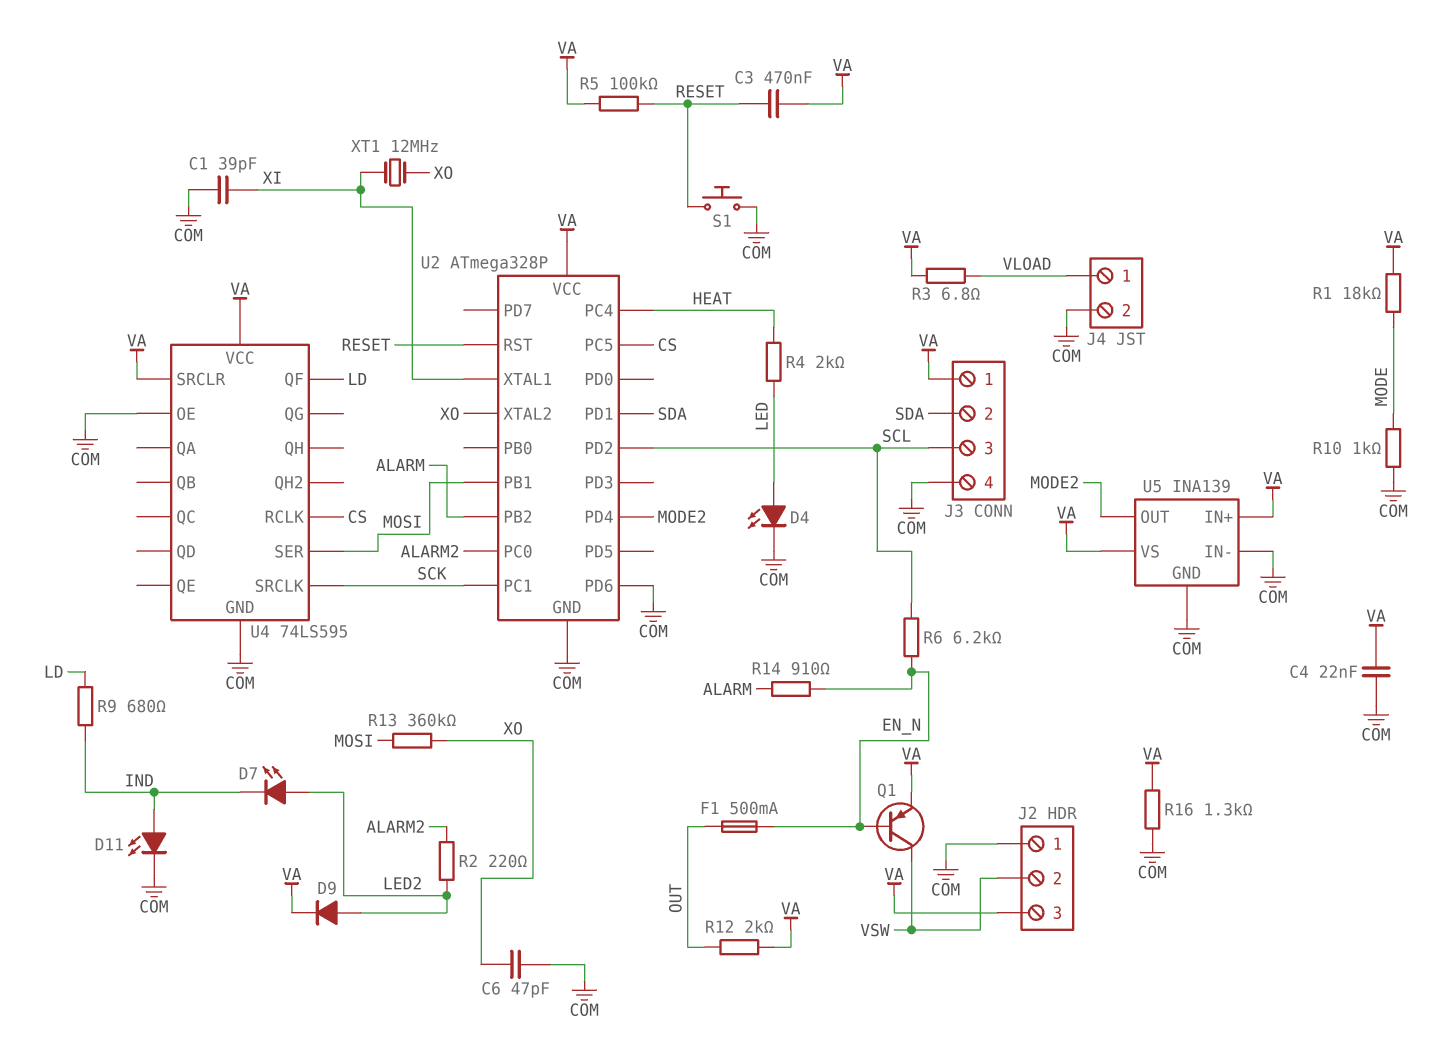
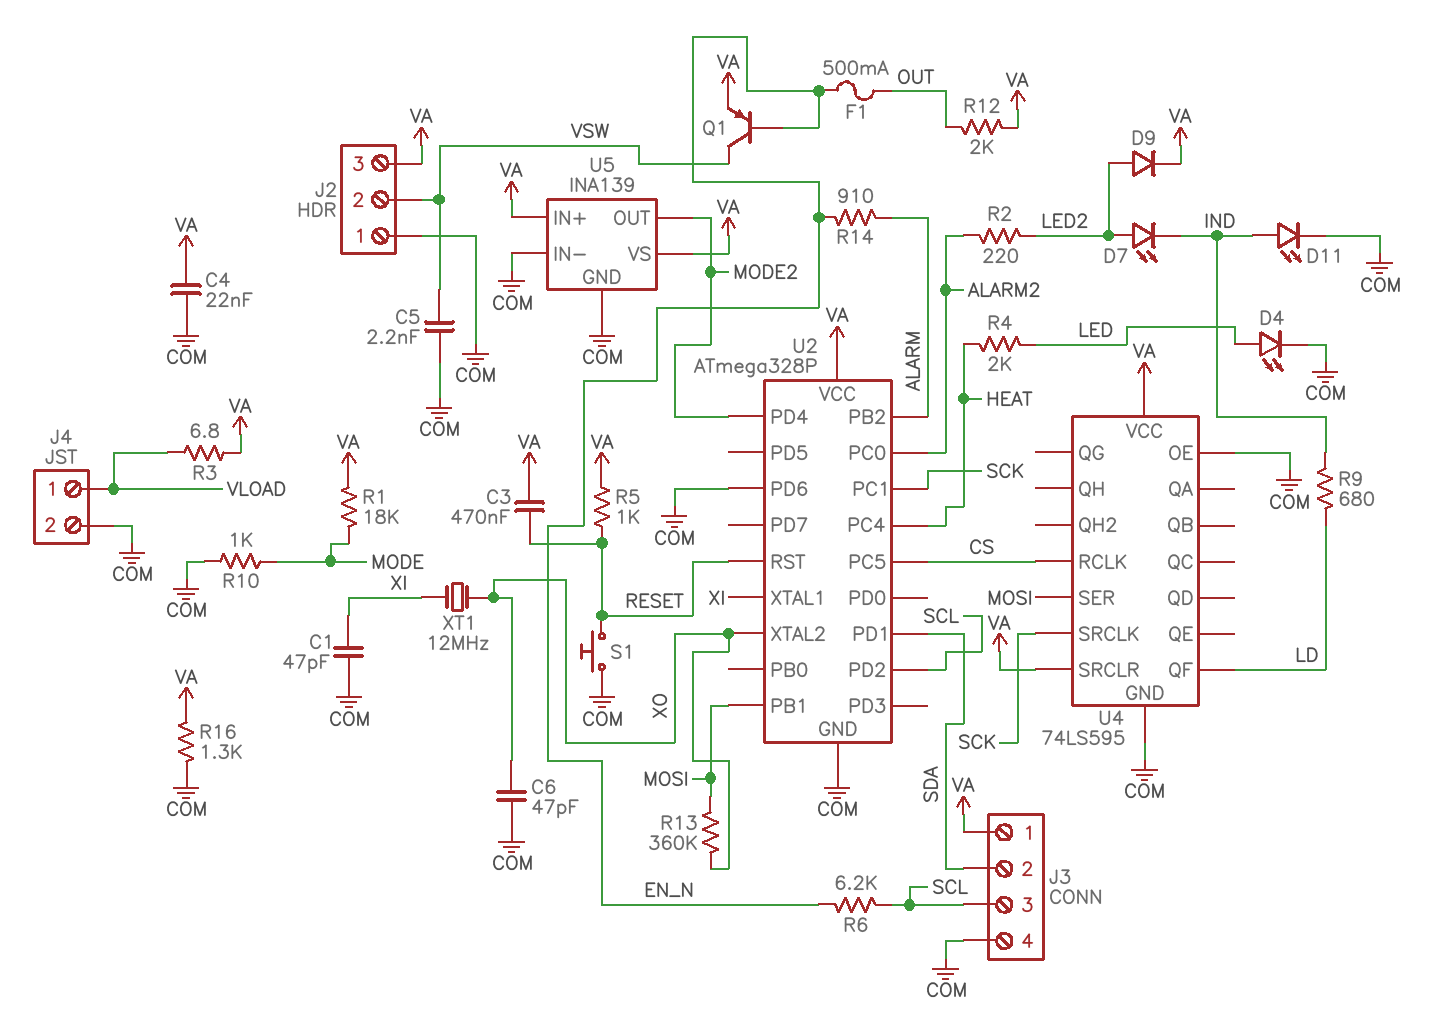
C1: 39pF (COM, XI) -> 47pF (COM, XI)
C5: none -> 2.2nF (COM, VSW)
R5: 100k (RESET, VA) -> 1k (RESET, VA)

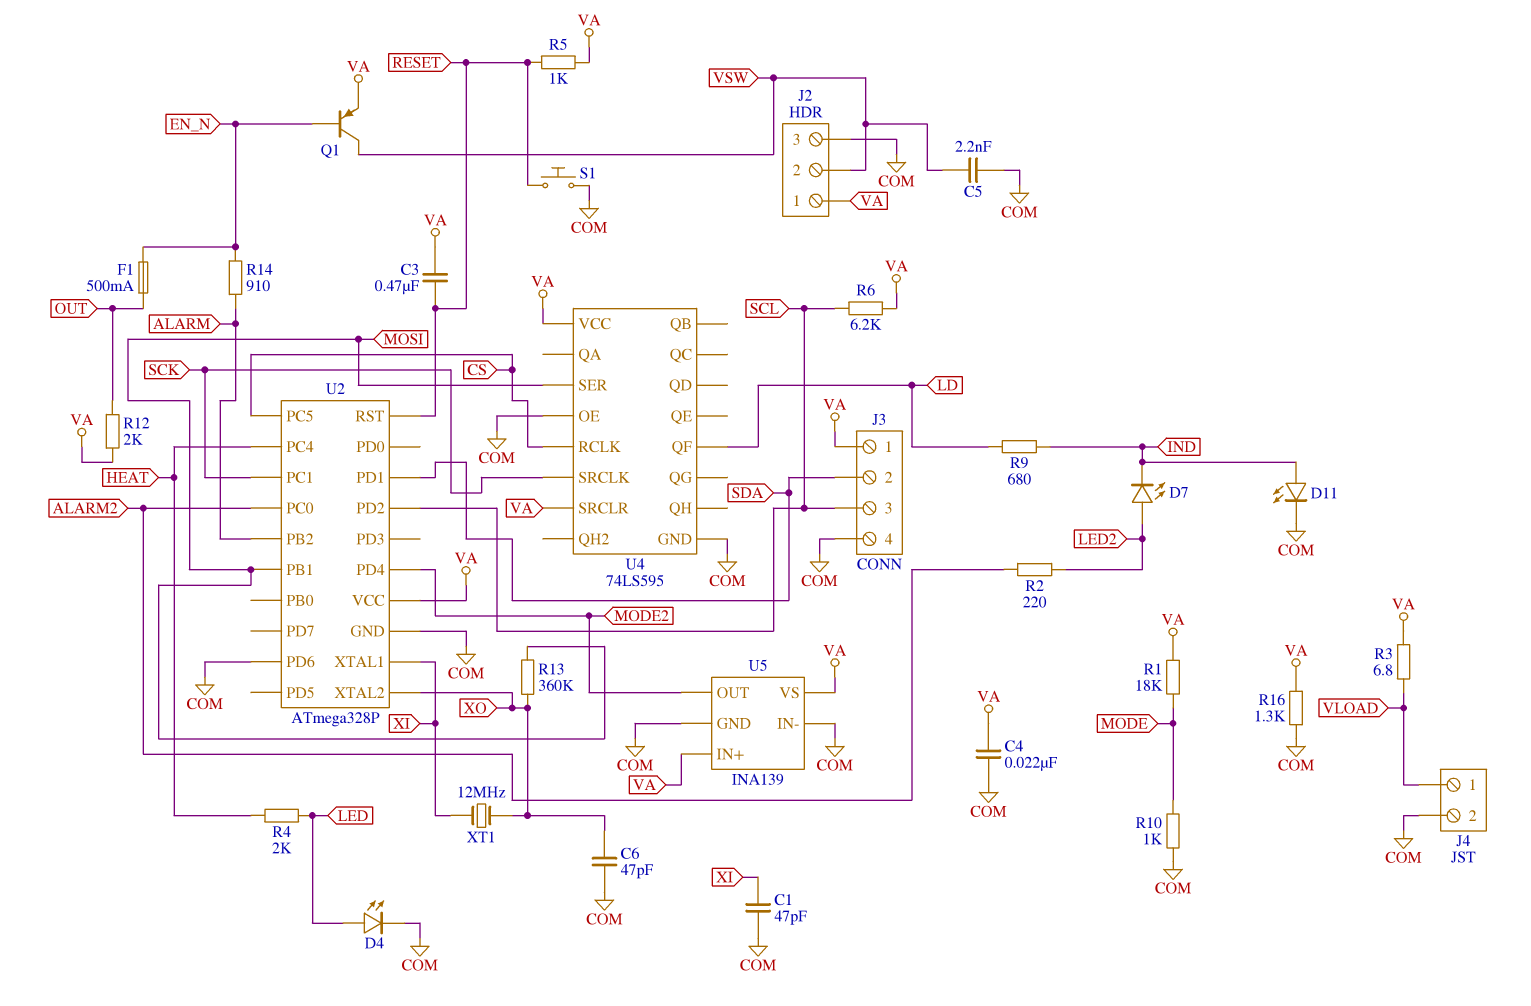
D9: diode (A LED2, K VA) -> none
J2 pin 1: COM -> VA
J2 pin 3: VA -> COM
R6: 6.2k (EN_N, SCL) -> 6.2k (SCL, VA)

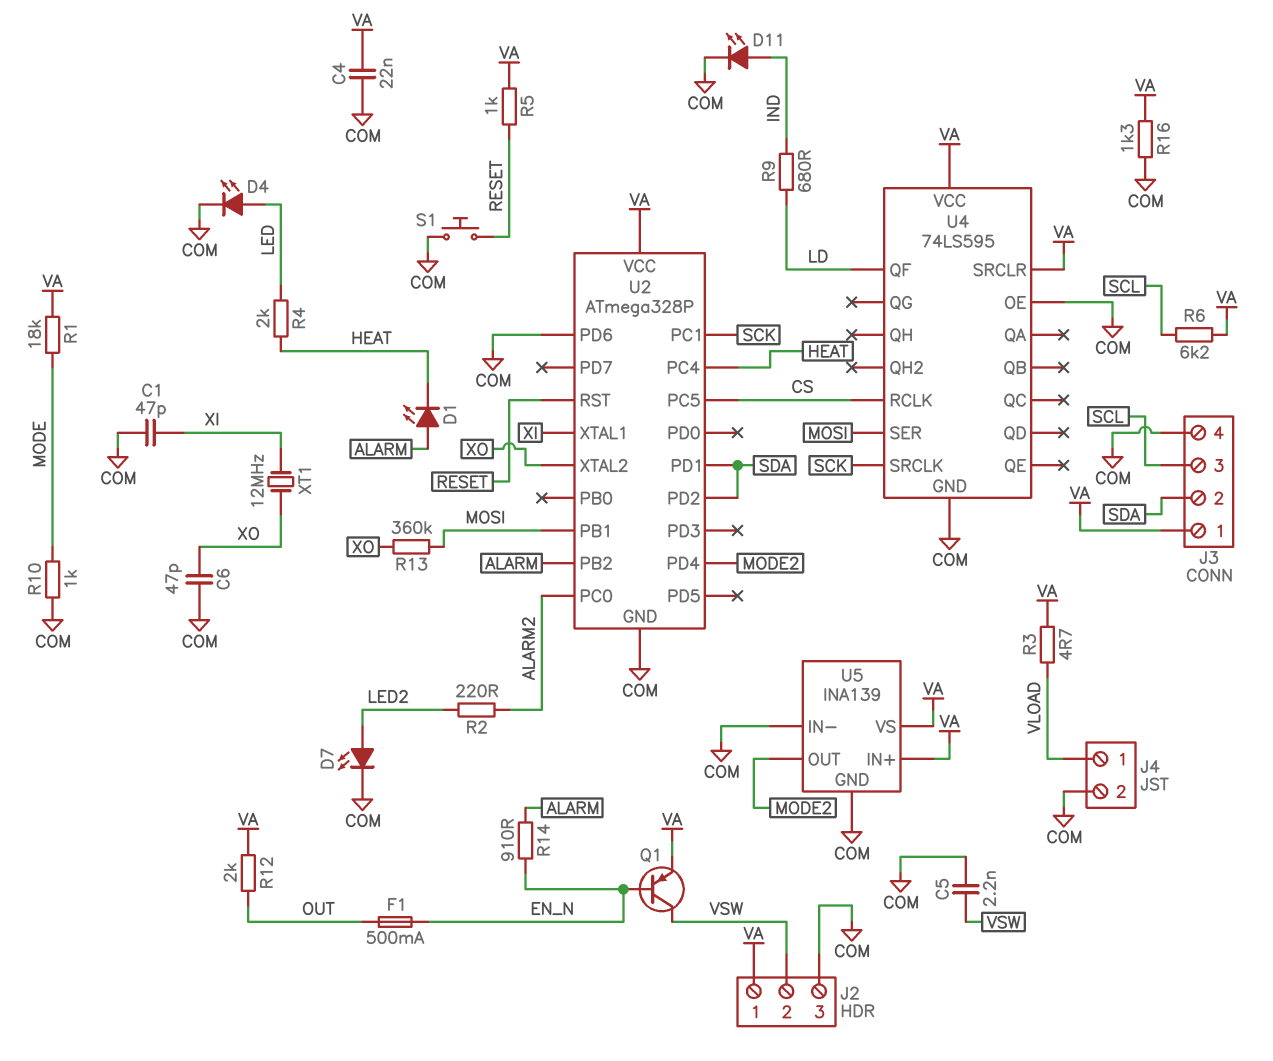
C3: 470nF (RESET, VA) -> none
D1: none -> LED (A ALARM, K HEAT)
D7: LED (A LED2, K IND) -> LED (A LED2, K COM)
R3: 6.8 (VA, VLOAD) -> 4.7 (VA, VLOAD)
U2 pin PD2: SCL -> SDA

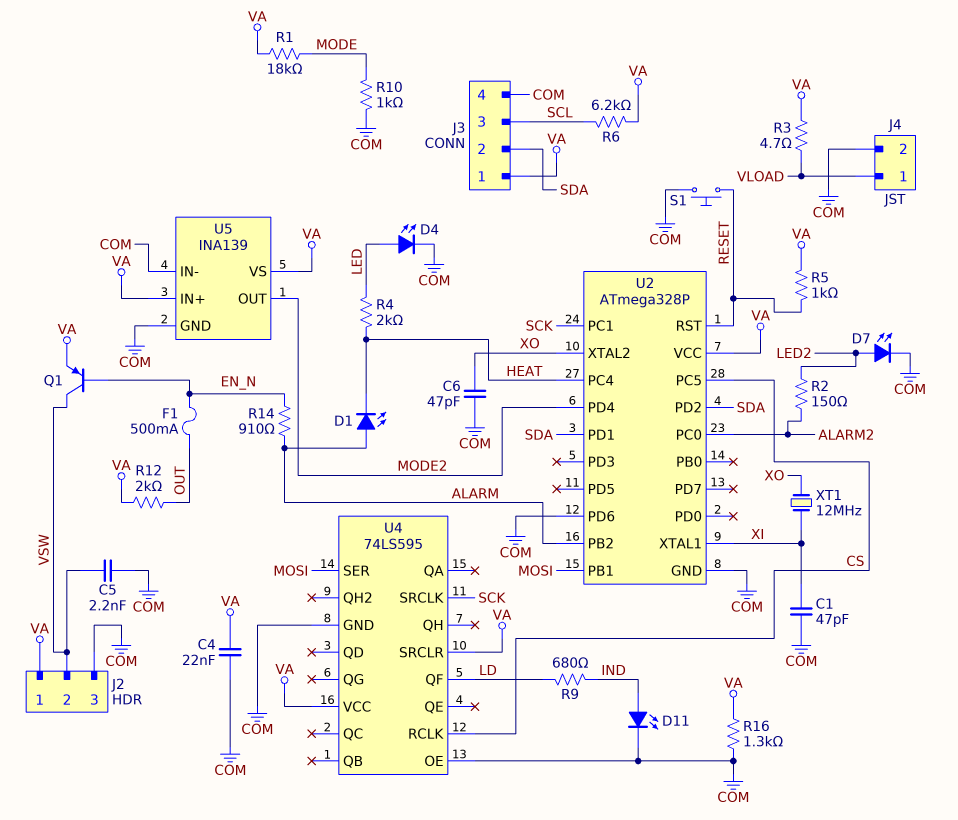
R2: 220 (ALARM2, LED2) -> 150 (ALARM2, LED2)
R13: 360k (MOSI, XO) -> none

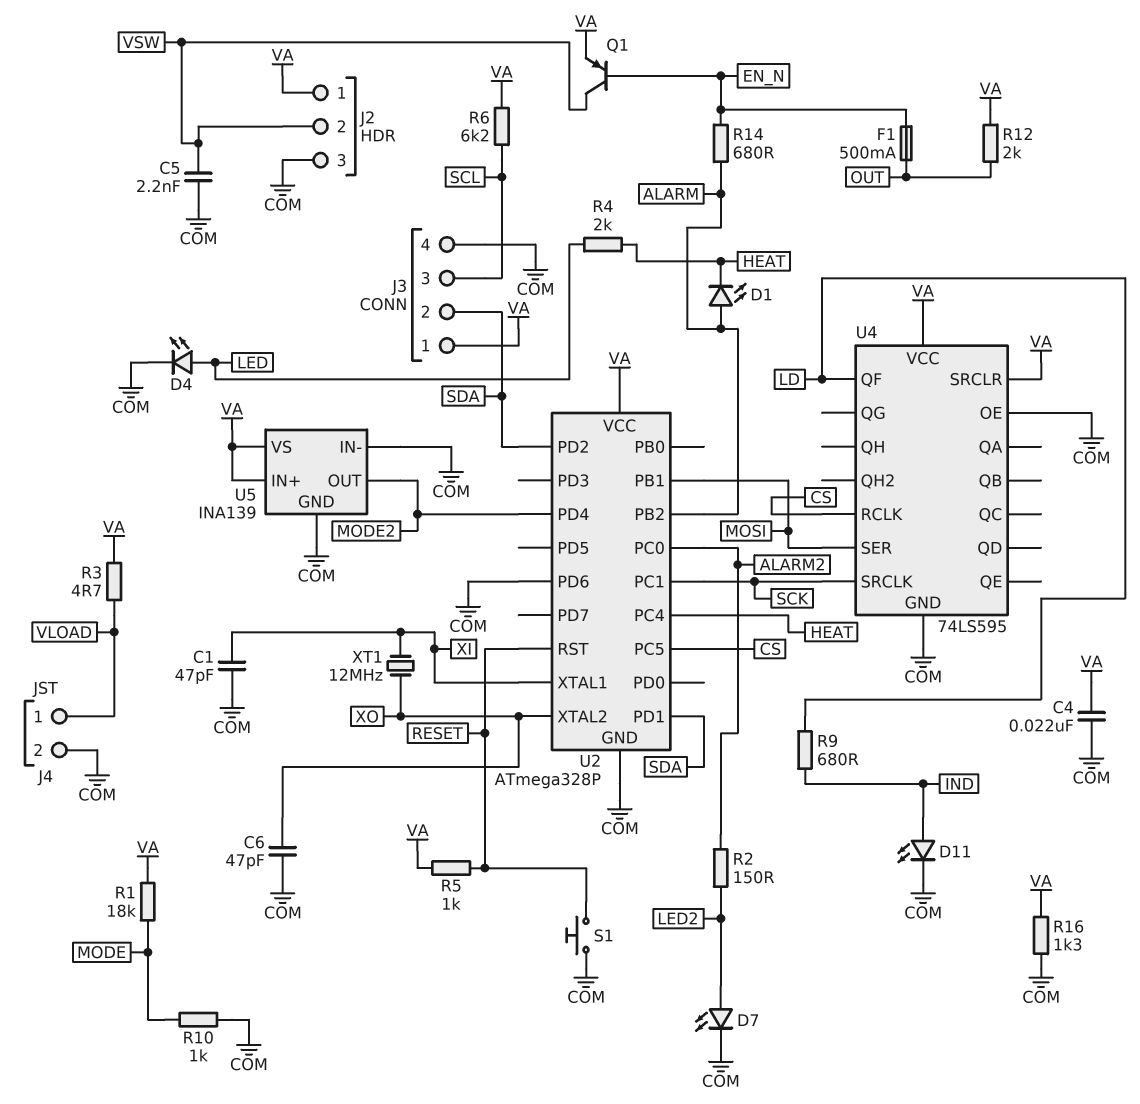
R14: 910 (ALARM, EN_N) -> 680 (ALARM, EN_N)

